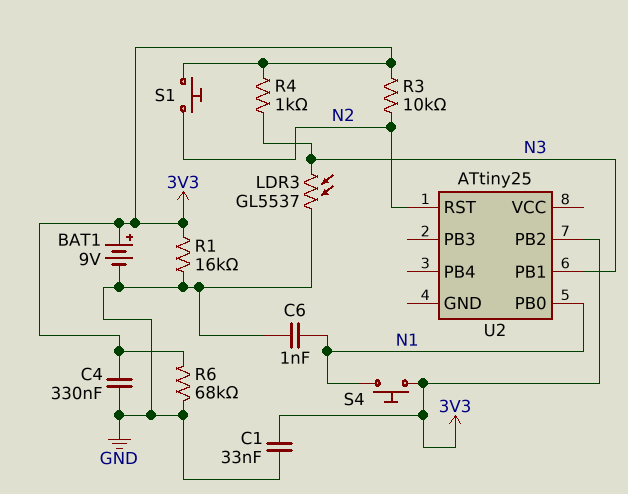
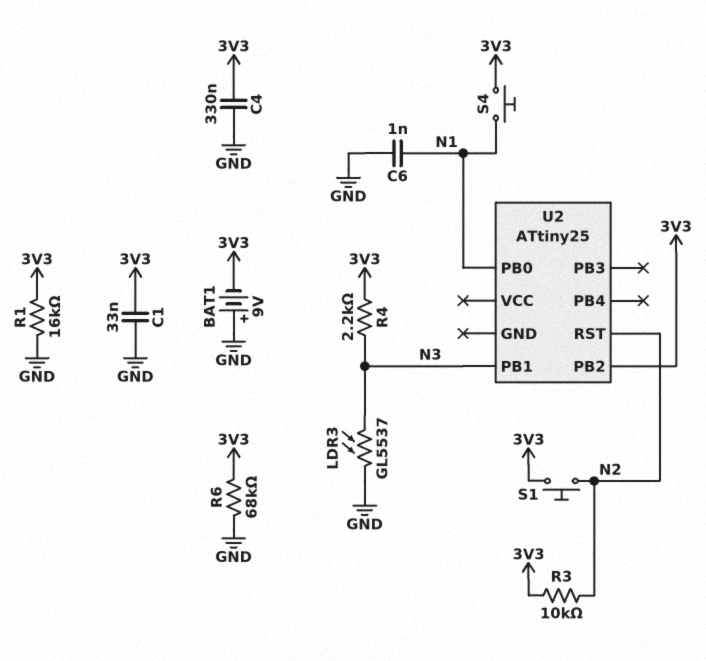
BAT1: 9V (plus 3V3, minus GND) -> 9V (plus GND, minus 3V3)
R4: 1k (3V3, N3) -> 2.2k (3V3, N3)

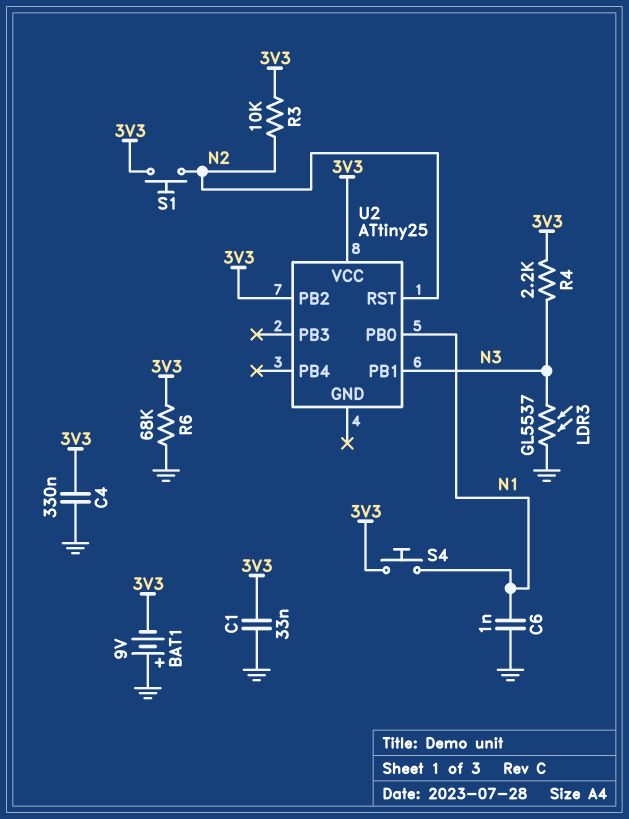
R1: 16k (3V3, GND) -> none
U2 pin VCC: none -> 3V3

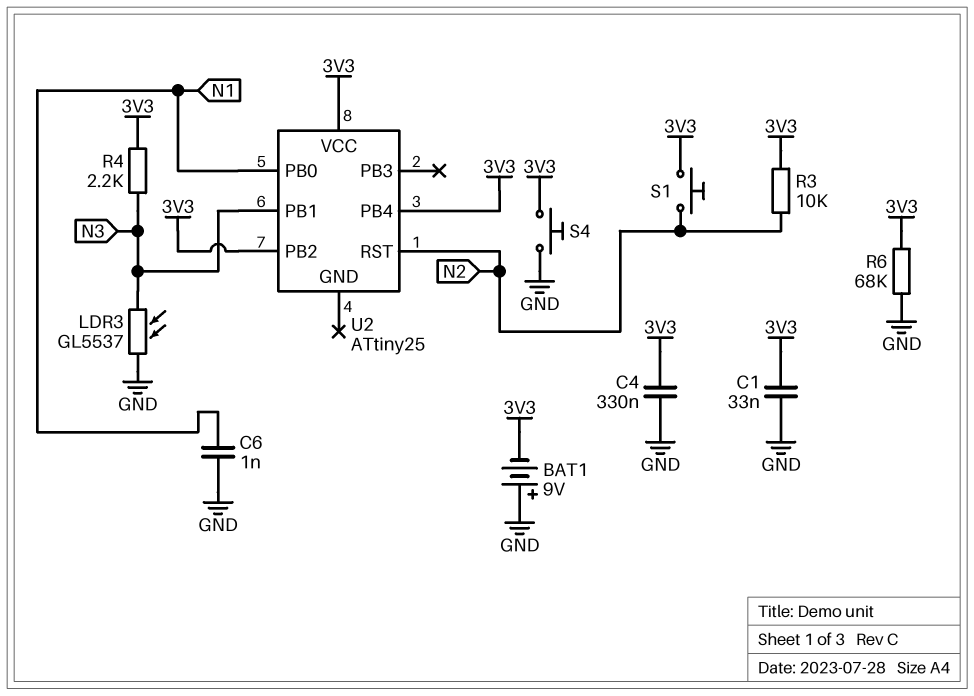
S4: button (3V3, N1) -> button (3V3, GND)
U2 pin PB4: none -> 3V3

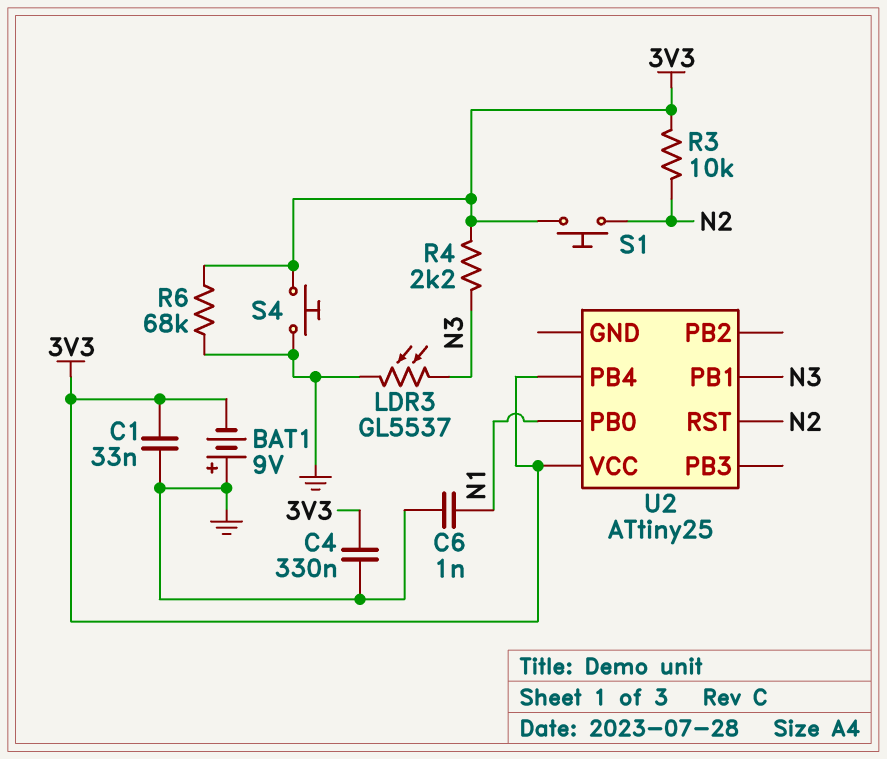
U2 pin PB2: 3V3 -> none

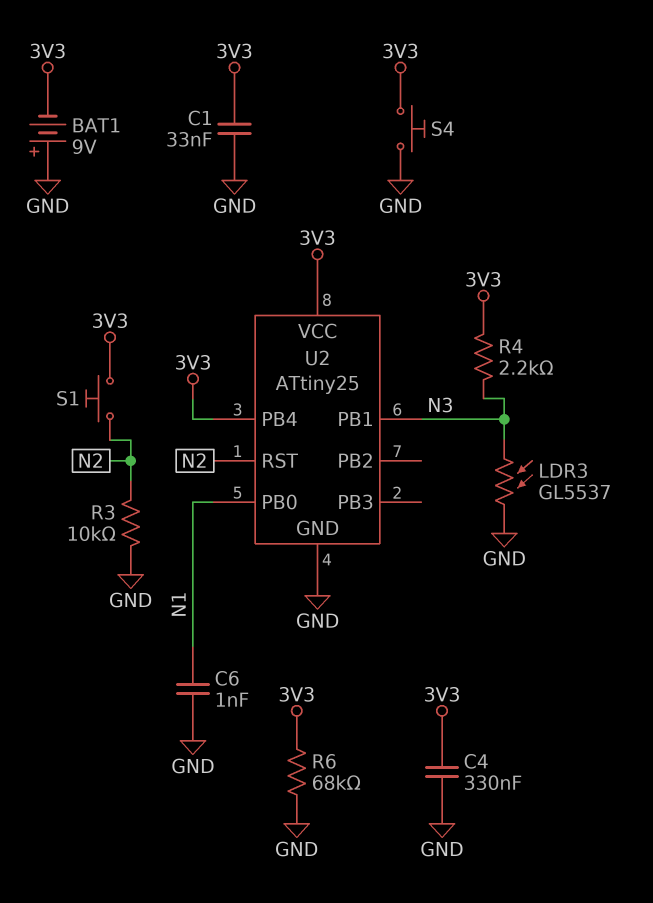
R3: 10k (3V3, N2) -> 10k (GND, N2)
U2 pin GND: none -> GND

